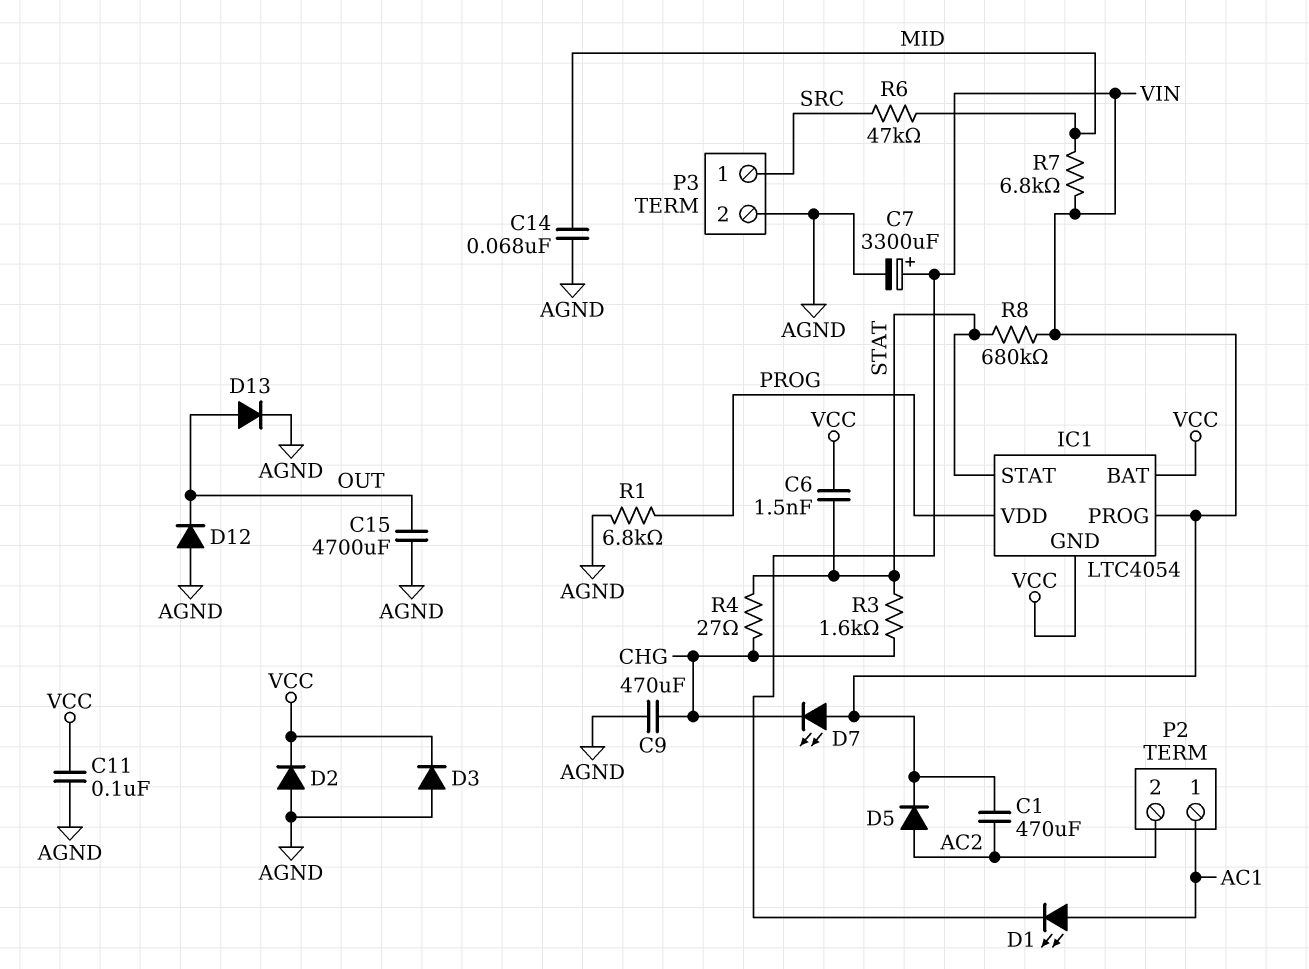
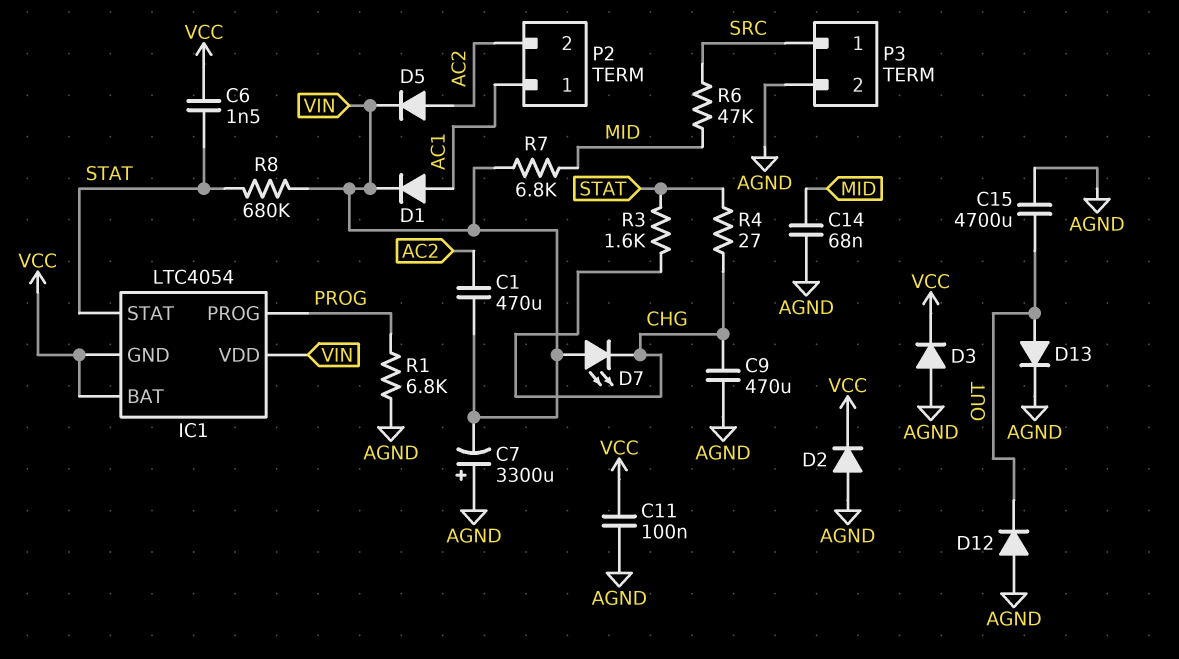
C7: 3300uF (plus VIN, minus AGND) -> 3300uF (plus AGND, minus VIN)
D1: LED (A AC1, K VIN) -> diode (A AC1, K VIN)
IC1 pin PROG: VIN -> PROG
IC1 pin VDD: PROG -> VIN

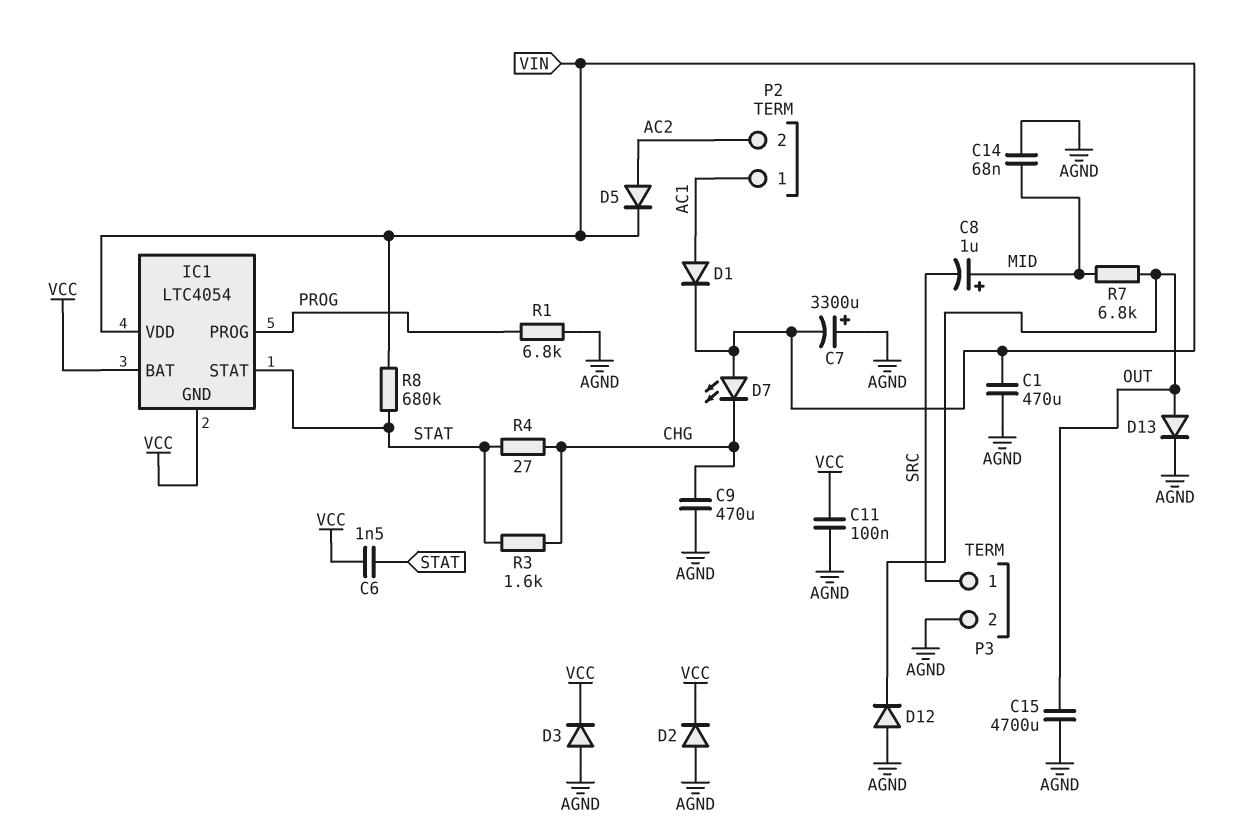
C1: 470uF (AC2, VIN) -> 470uF (AGND, VIN)
C8: none -> 1uF (plus MID, minus SRC)
R6: 47k (MID, SRC) -> none
R7: 6.8k (MID, VIN) -> 6.8k (MID, OUT)

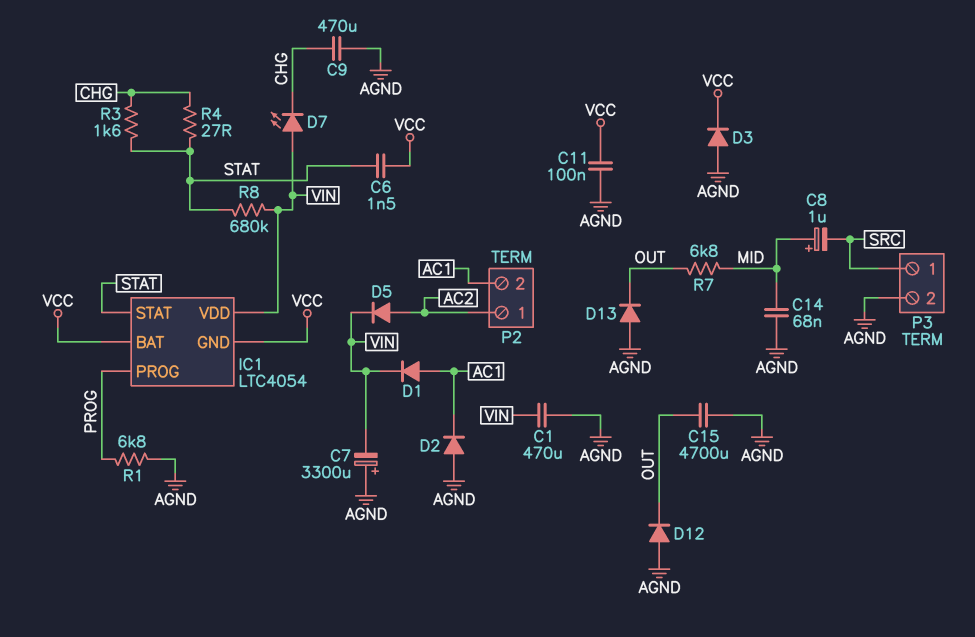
D2: diode (A AGND, K VCC) -> diode (A AGND, K AC1)
D13: diode (A OUT, K AGND) -> diode (A AGND, K OUT)
P2 pin 1: AC1 -> AC2
P2 pin 2: AC2 -> AC1

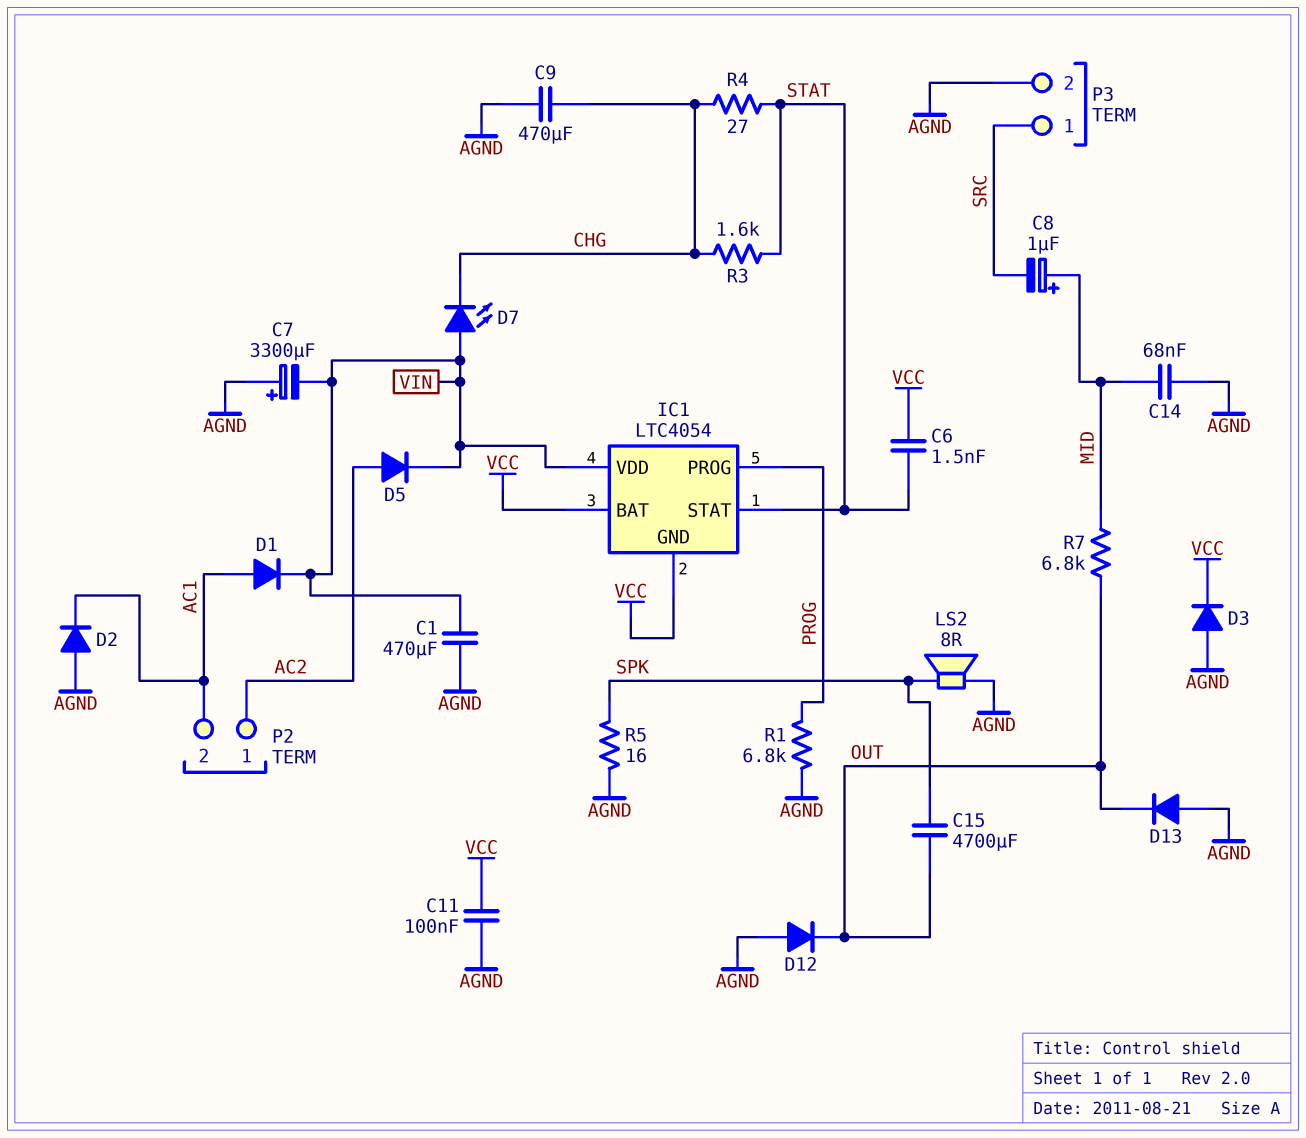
C15: 4700uF (AGND, OUT) -> 4700uF (OUT, SPK)
LS2: none -> speaker 8R (AGND, SPK)
R5: none -> 16 (AGND, SPK)
R8: 680k (STAT, VIN) -> none

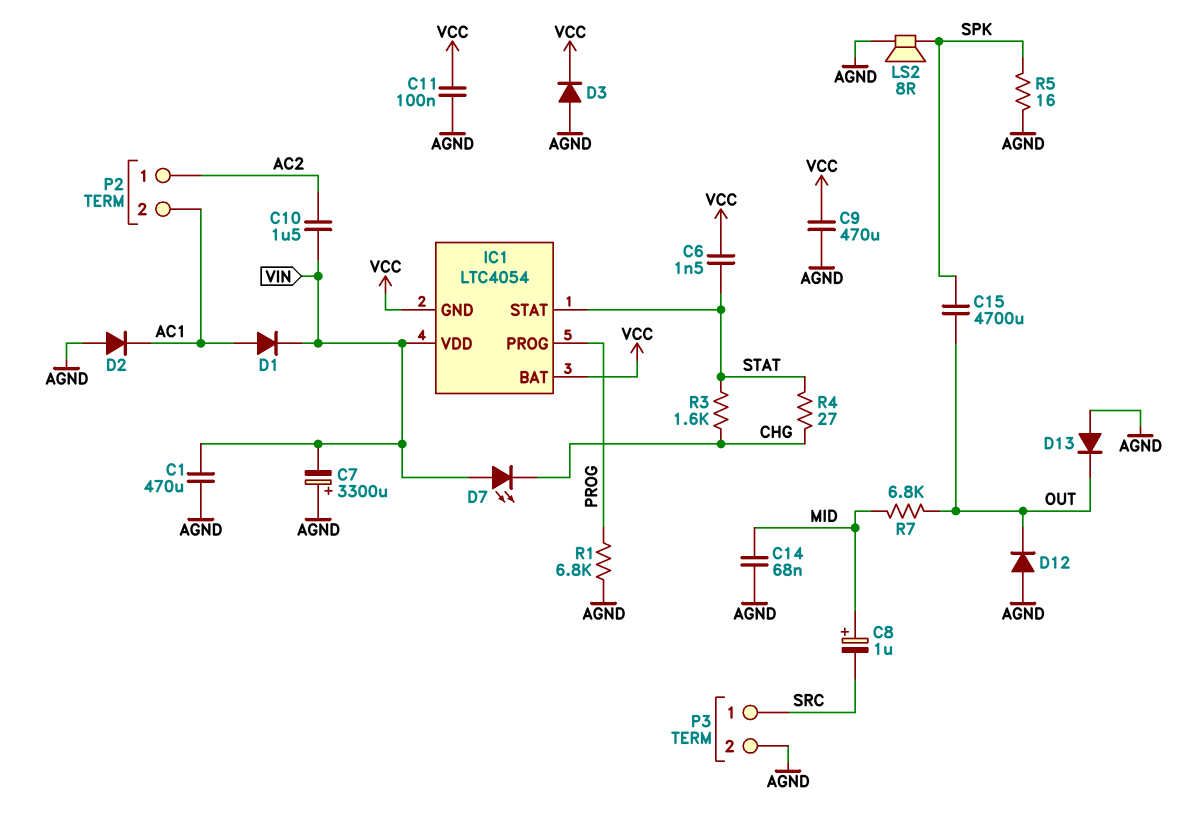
C9: 470uF (AGND, CHG) -> 470uF (AGND, VCC)
C10: none -> 1.5uF (AC2, VIN)
D5: diode (A AC2, K VIN) -> none

